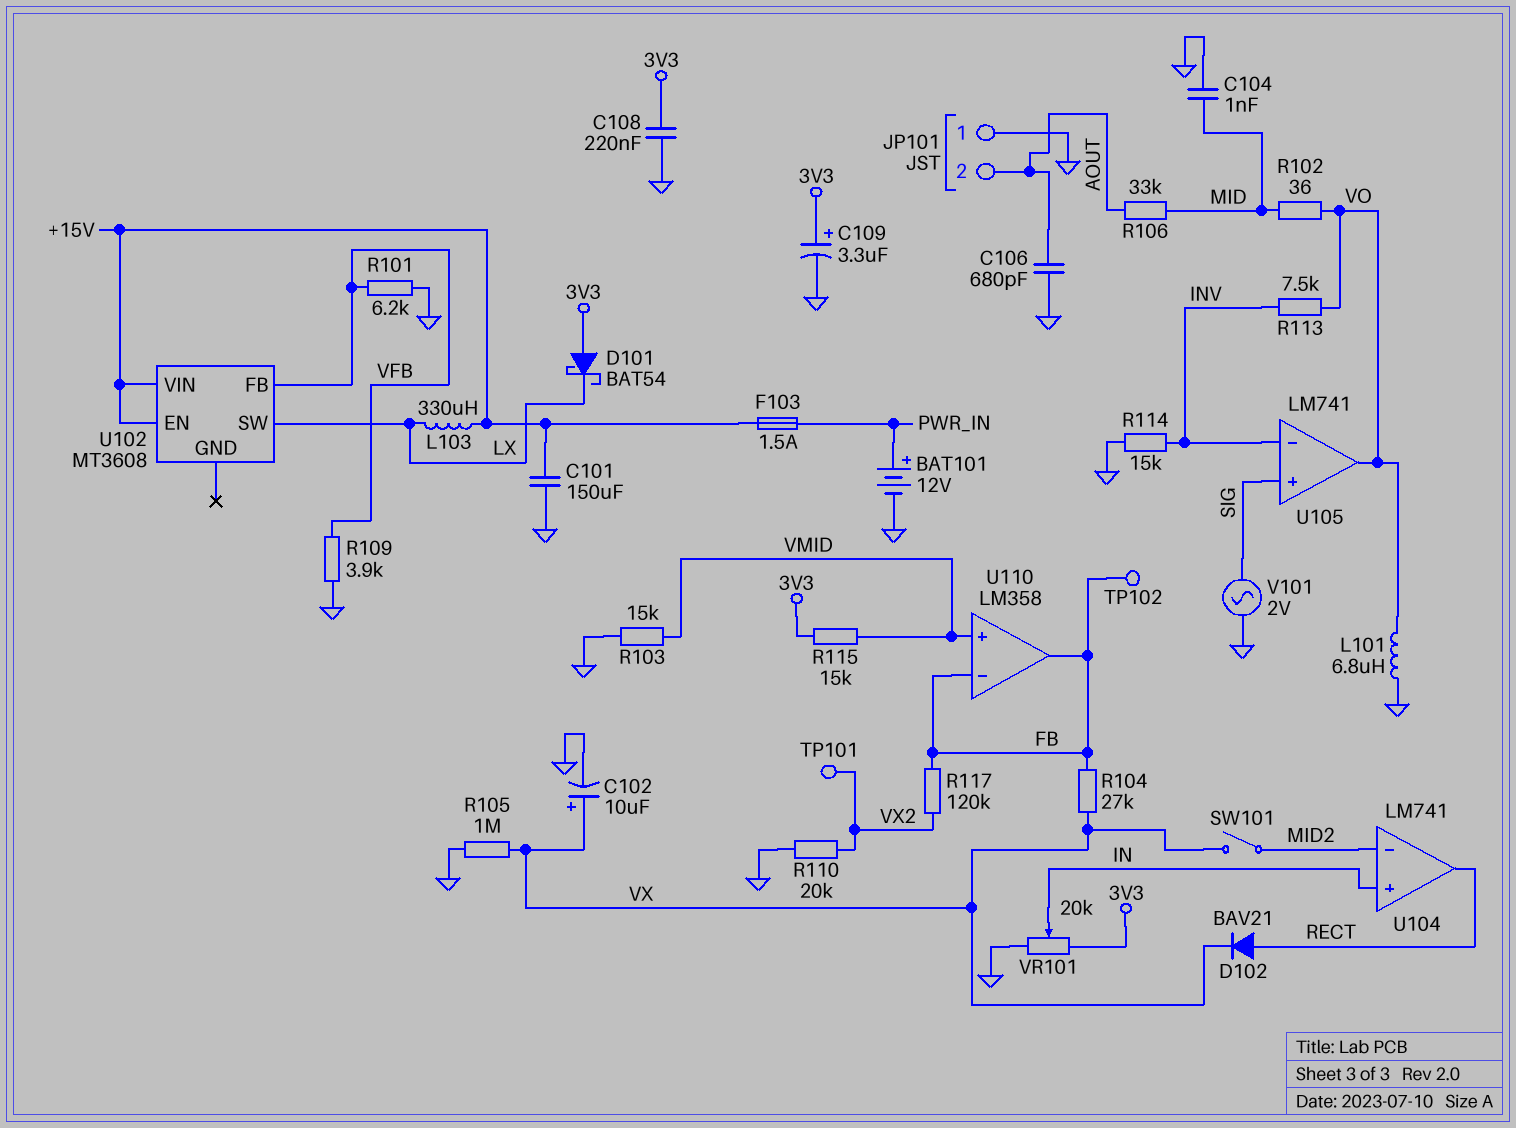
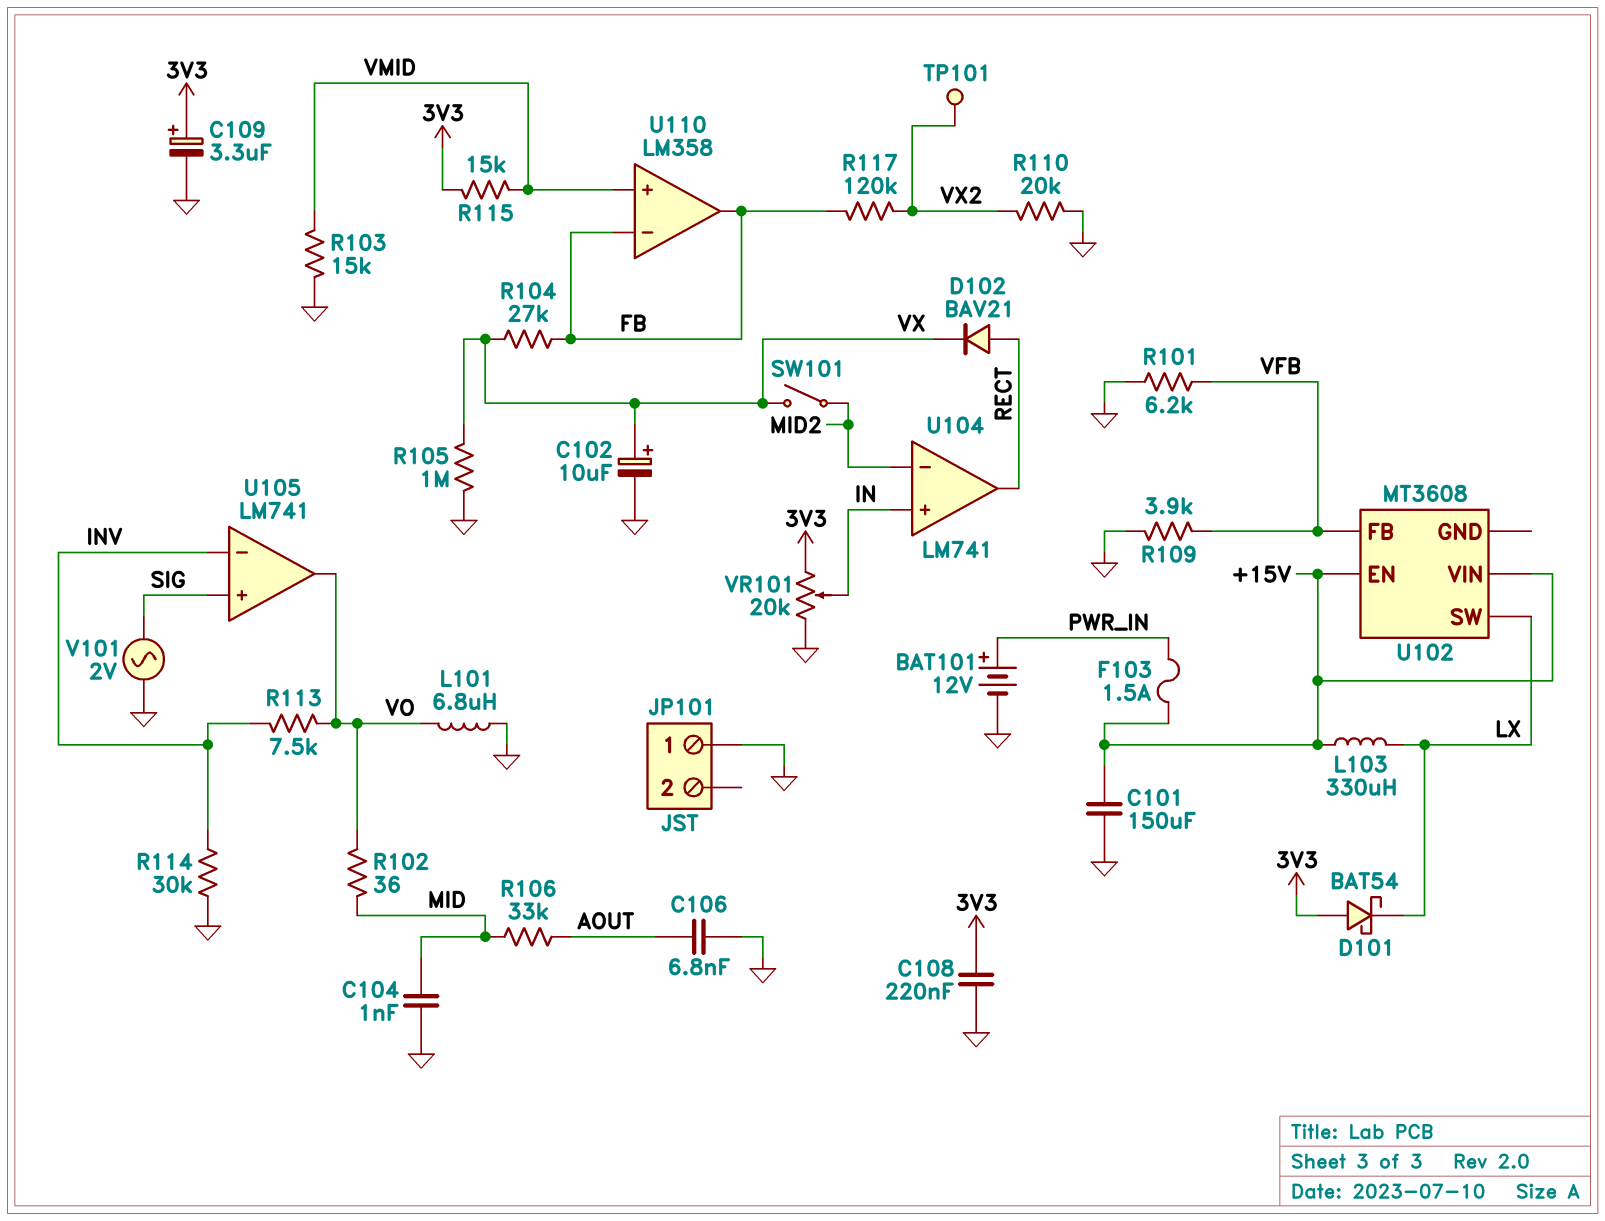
C106: 680pF (AOUT, GND) -> 6.8nF (AOUT, GND)
JP101 pin 2: AOUT -> none
R114: 15k (GND, INV) -> 30k (GND, INV)
TP102: test point (FB) -> none

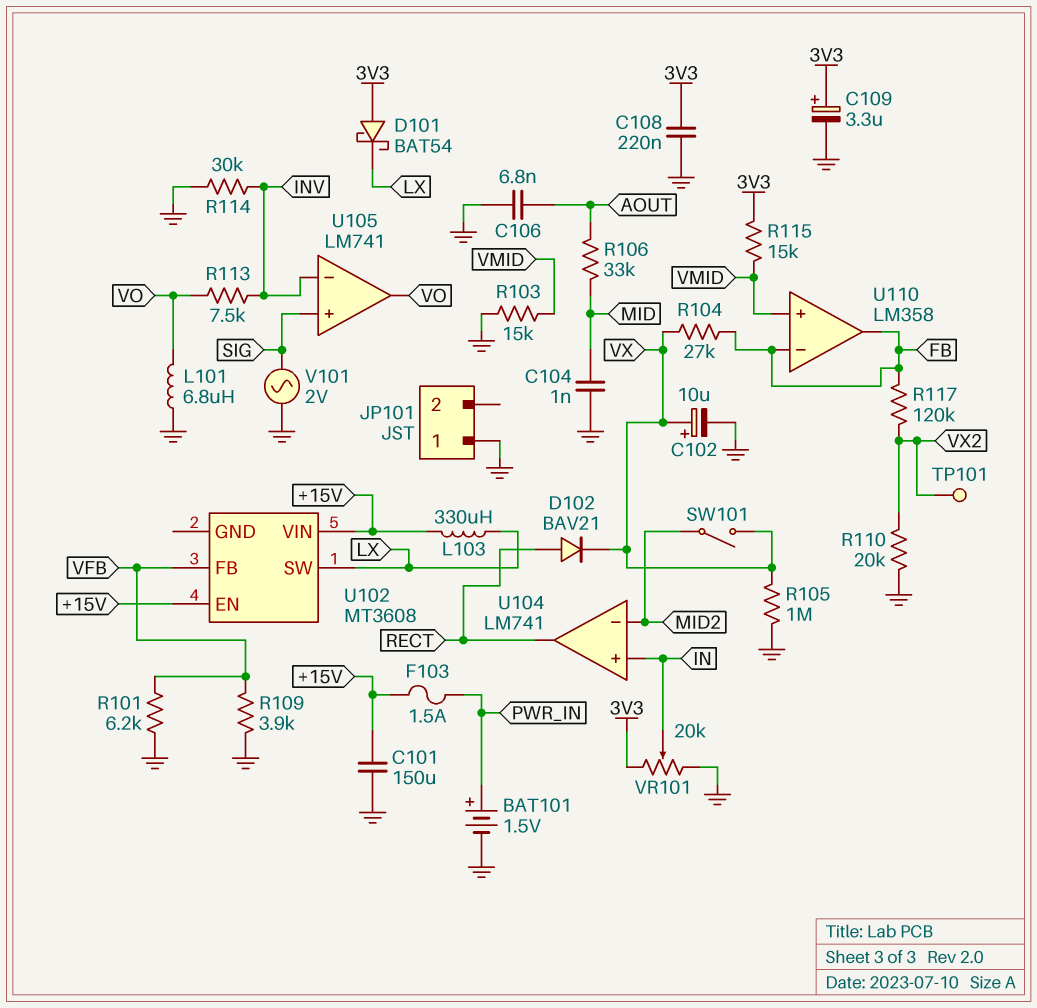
BAT101: 12V (plus PWR_IN, minus GND) -> 1.5V (plus PWR_IN, minus GND)
R102: 36 (MID, VO) -> none

